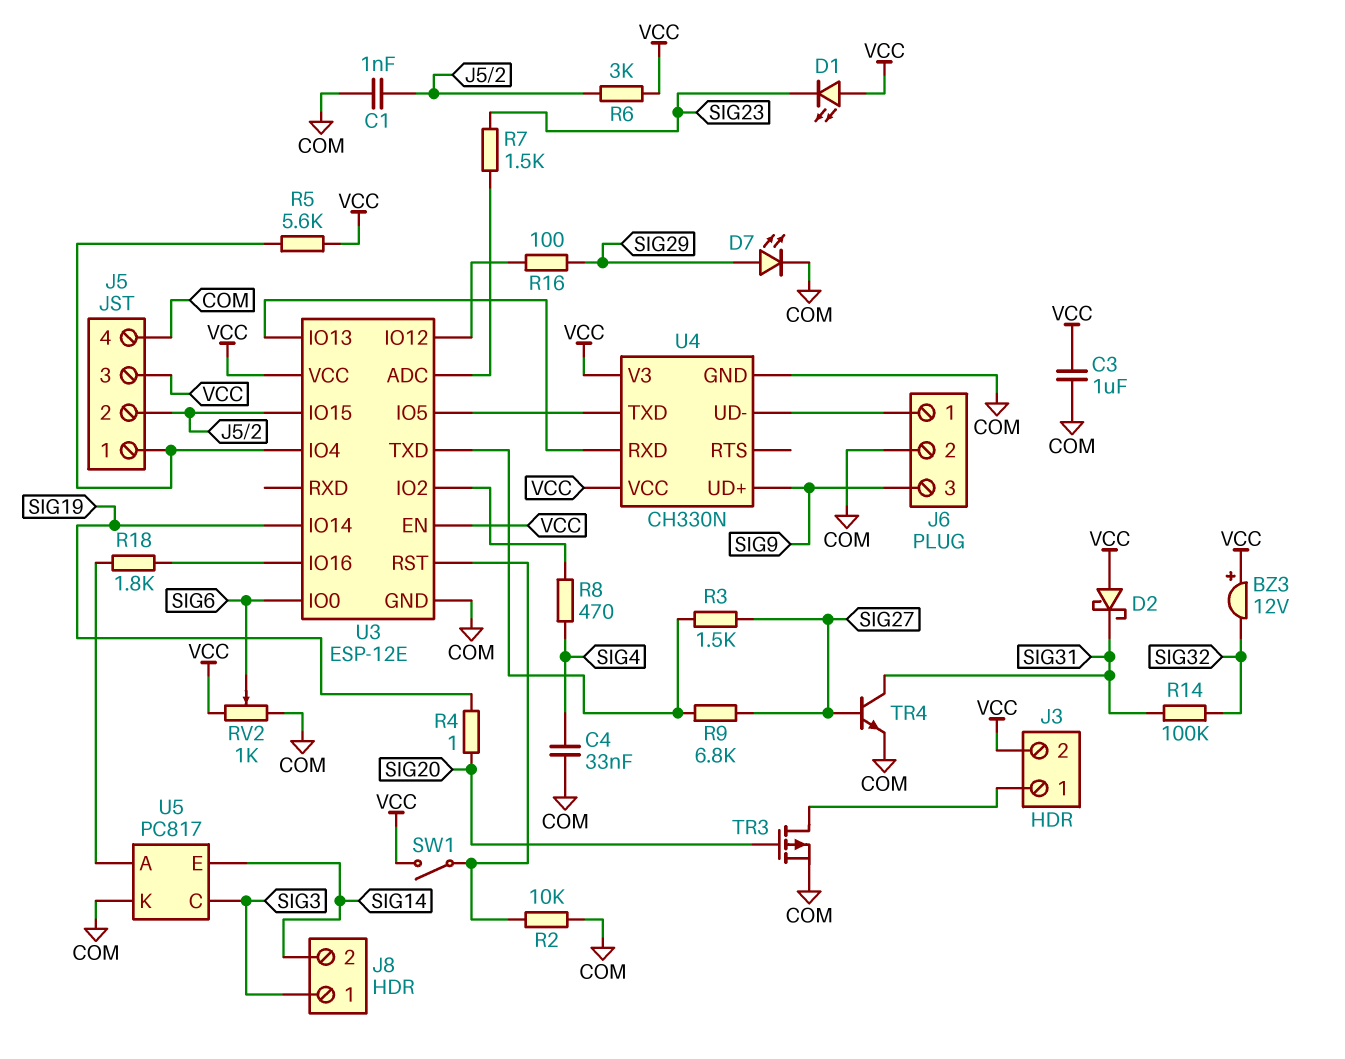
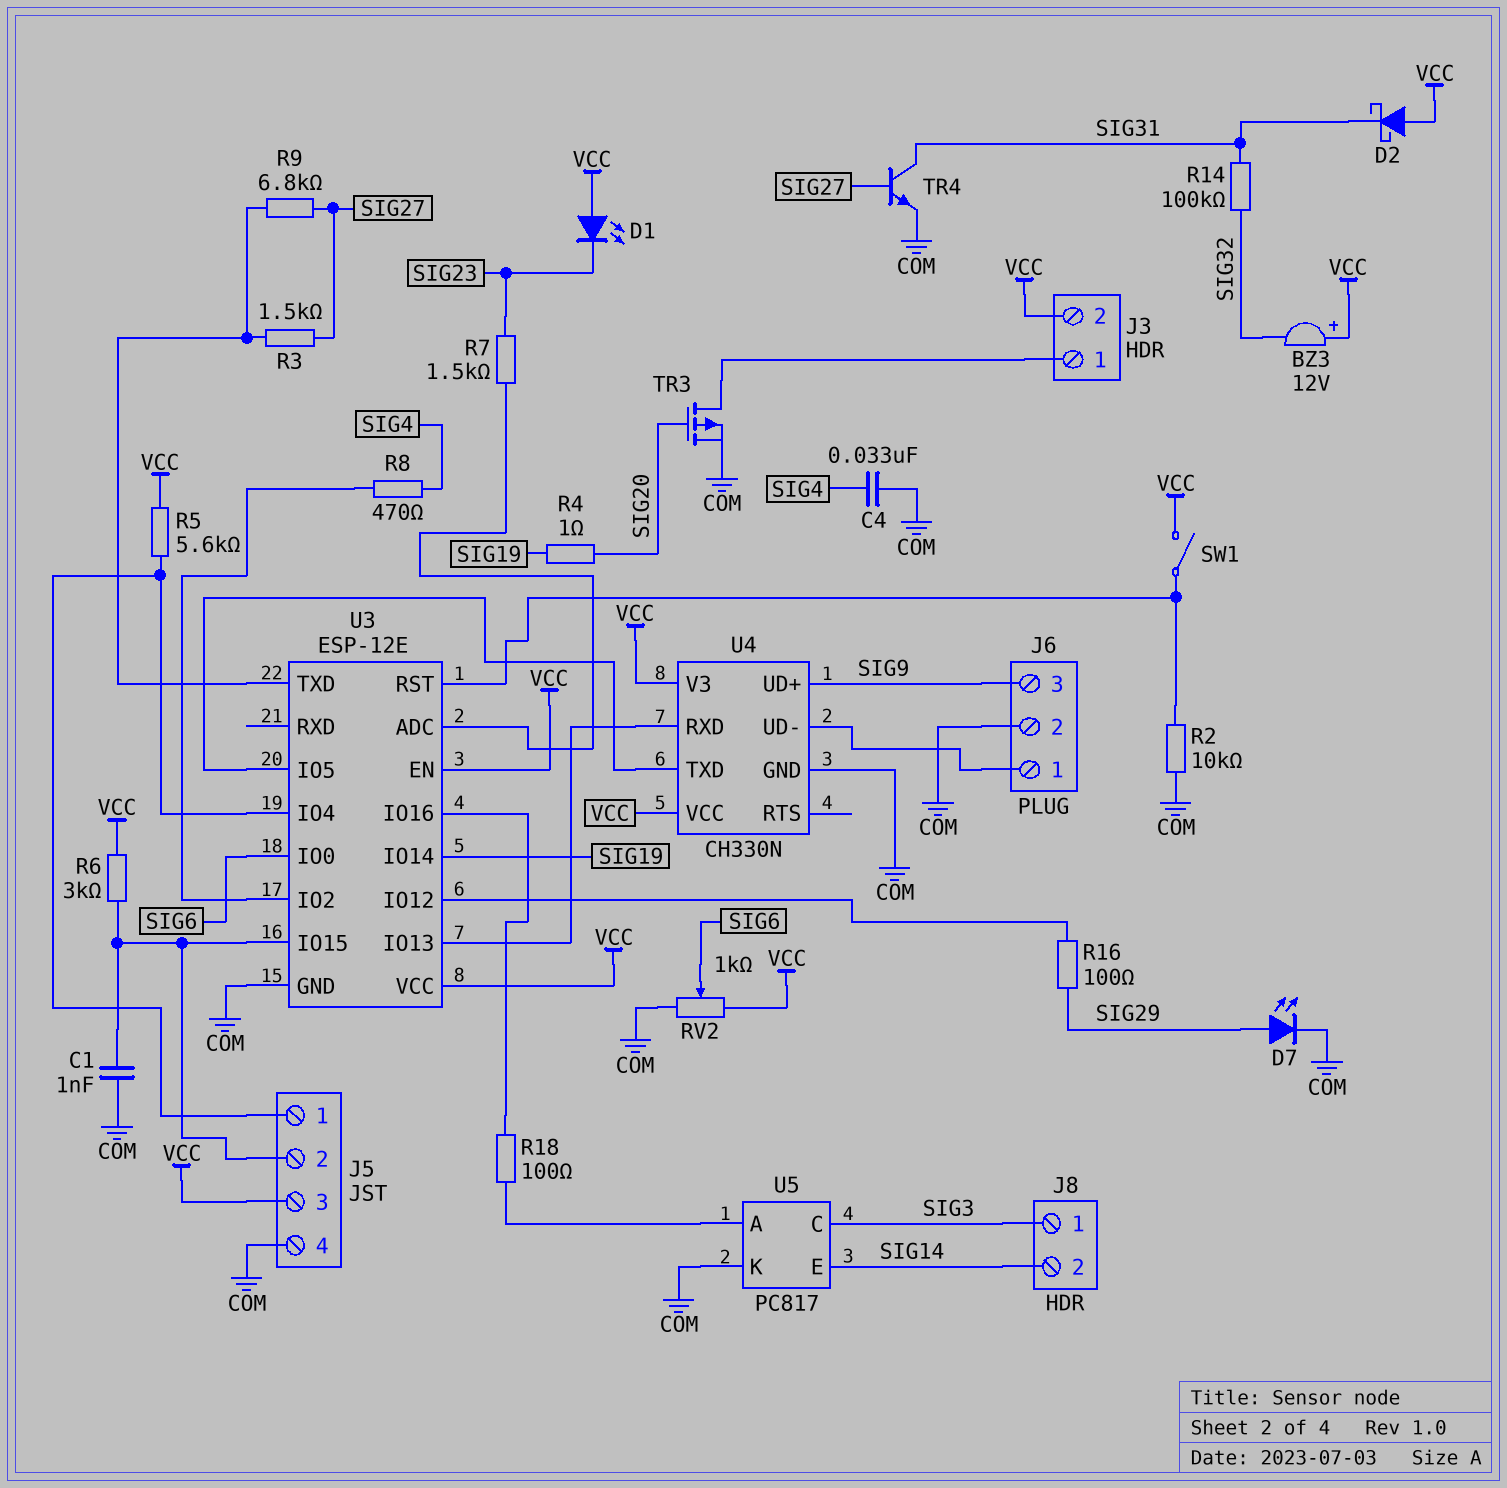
C3: 1uF (COM, VCC) -> none
R18: 1.8k (U3/IO16, U5/A) -> 100 (U3/IO16, U5/A)

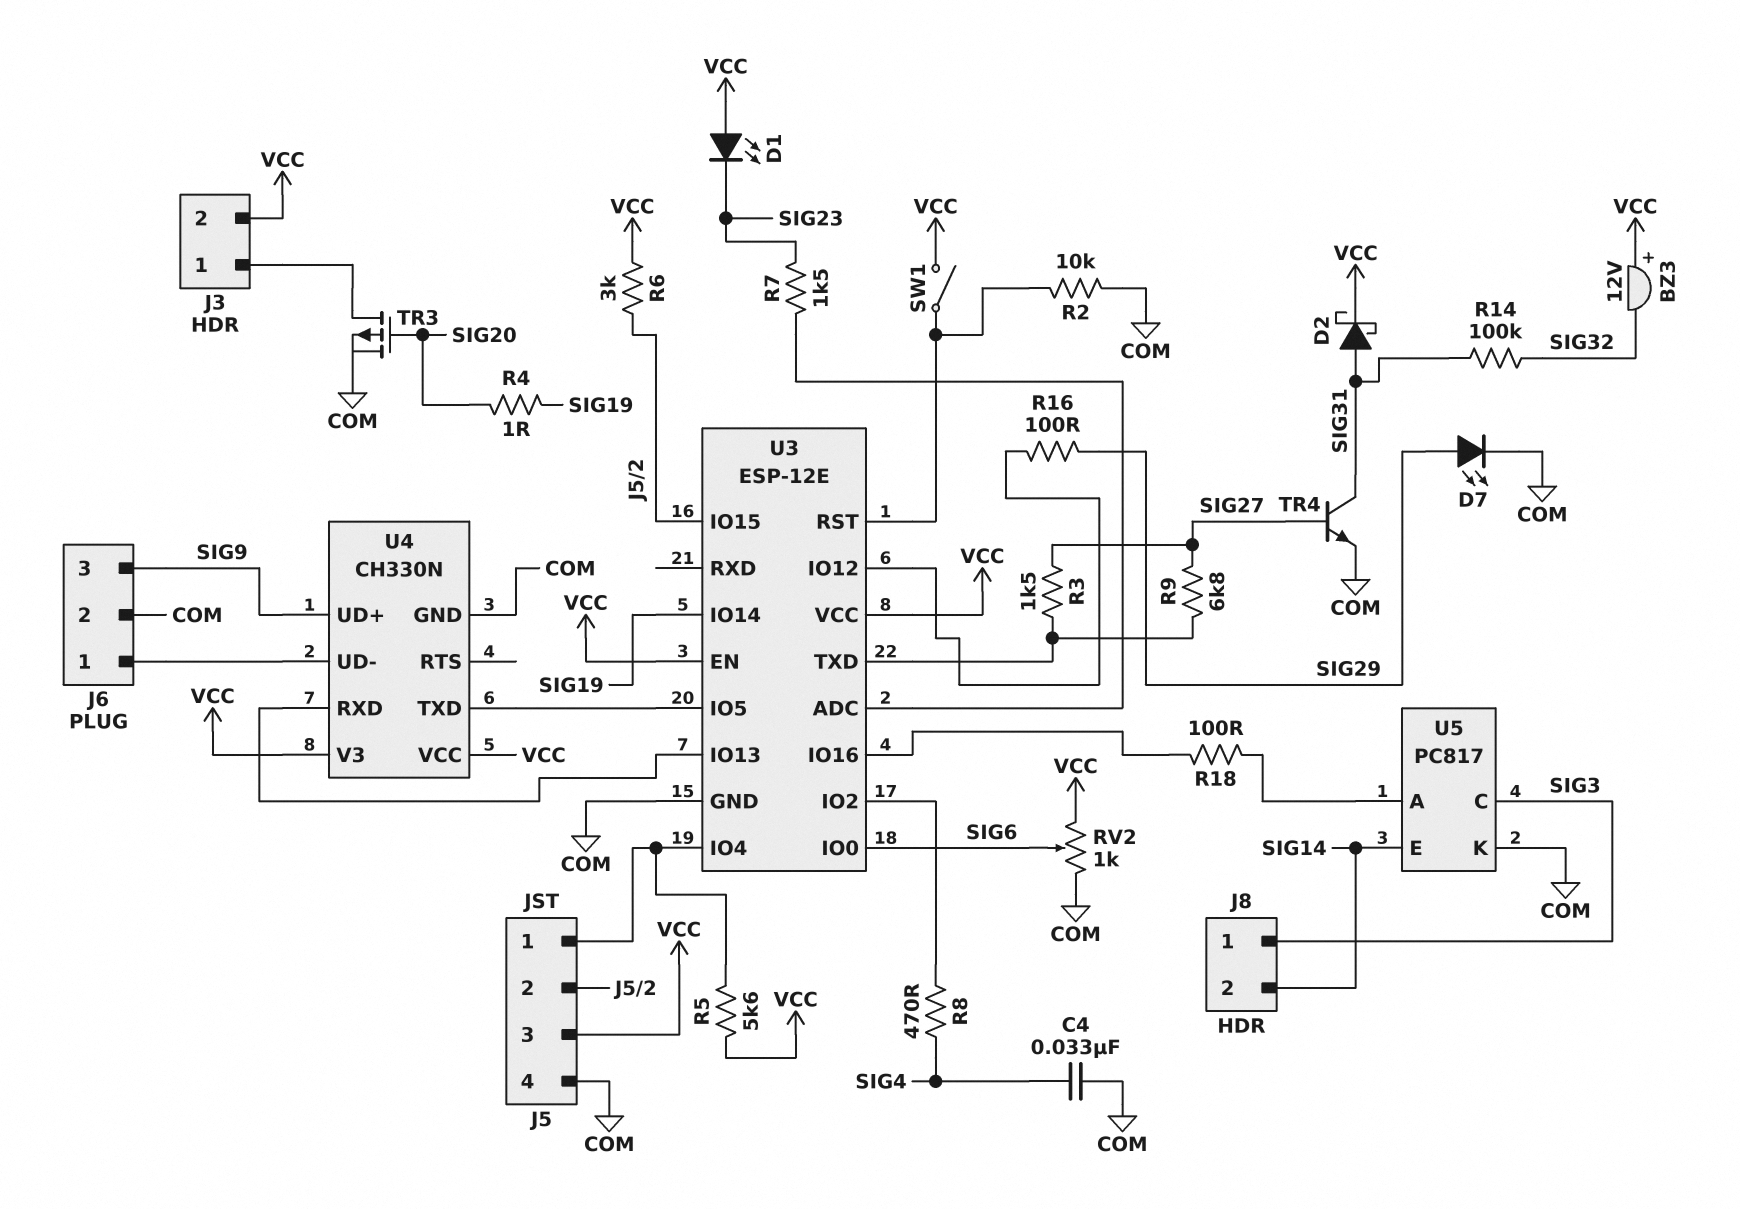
C1: 1nF (COM, J5/2) -> none
D2: schottky (A VCC, K SIG31) -> schottky (A SIG31, K VCC)

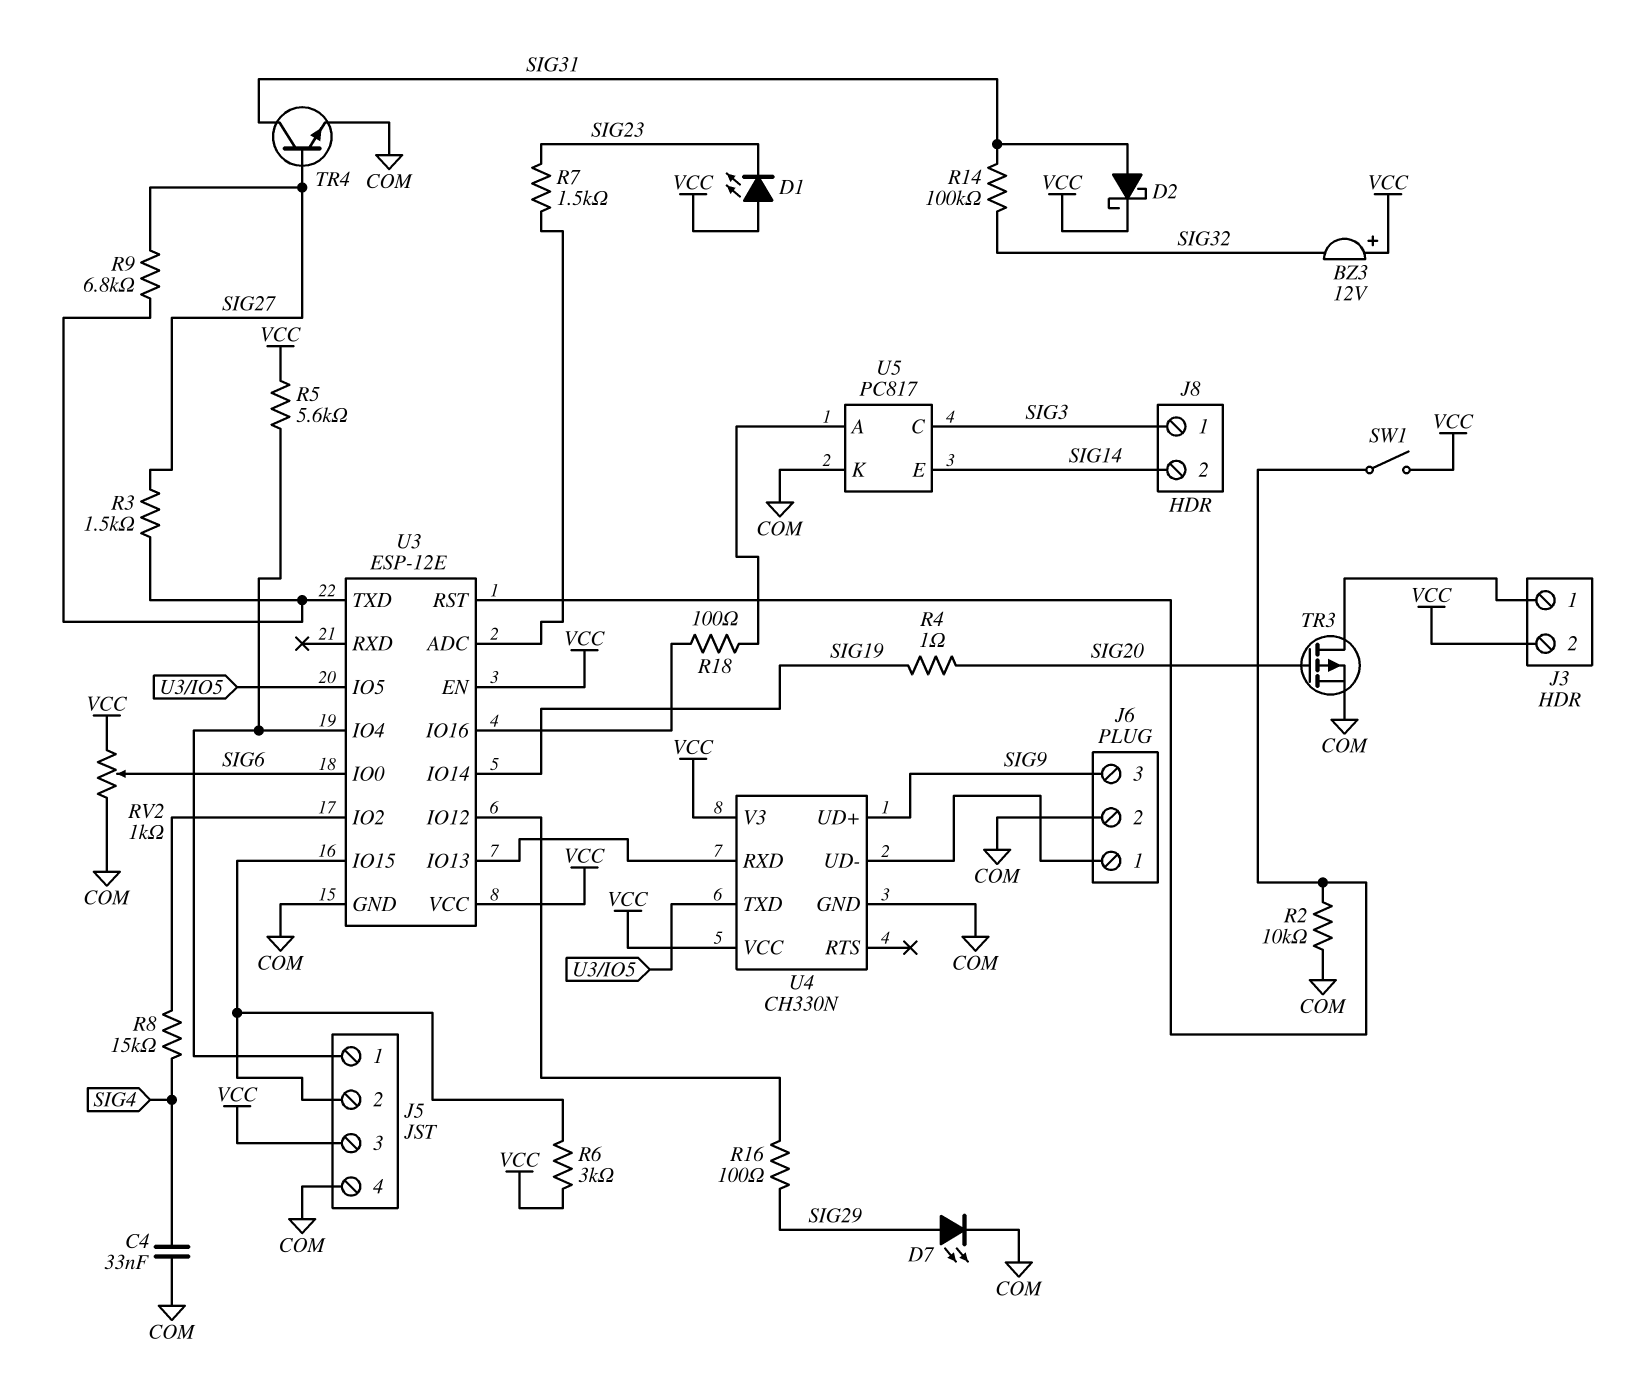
R8: 470 (SIG4, U3/IO2) -> 15k (SIG4, U3/IO2)

